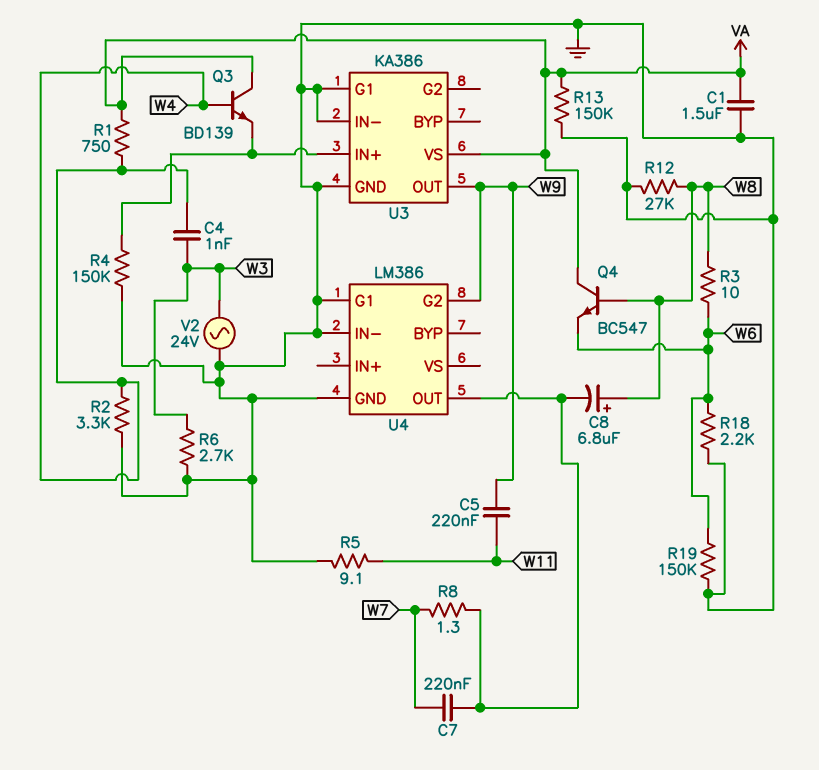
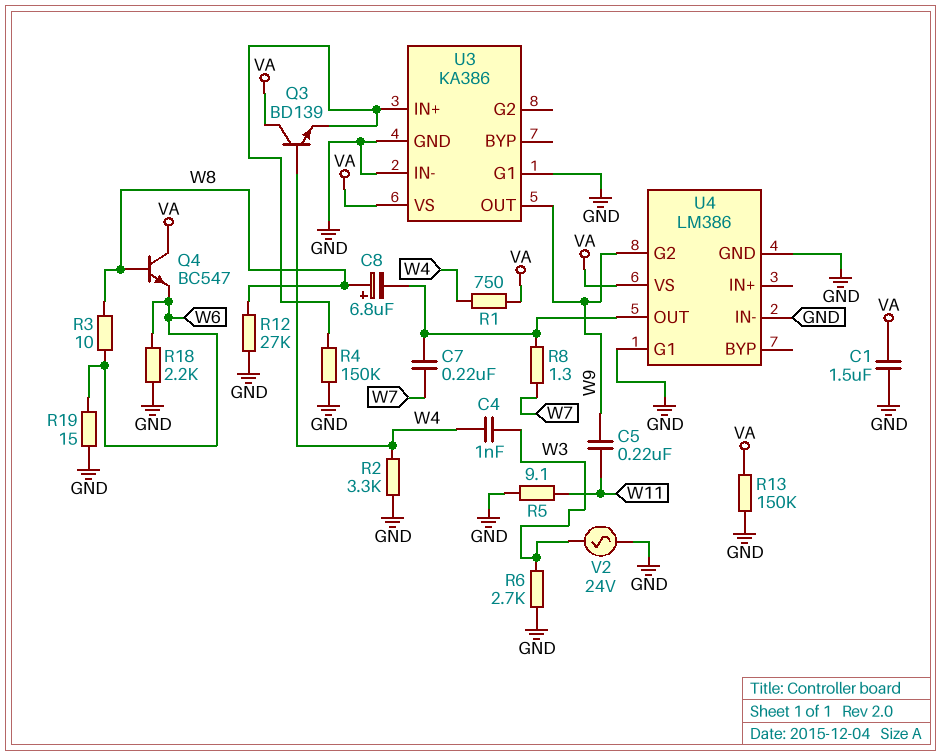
R19: 150k (GND, W6) -> 15 (GND, W6)
U4 pin VS: none -> VA

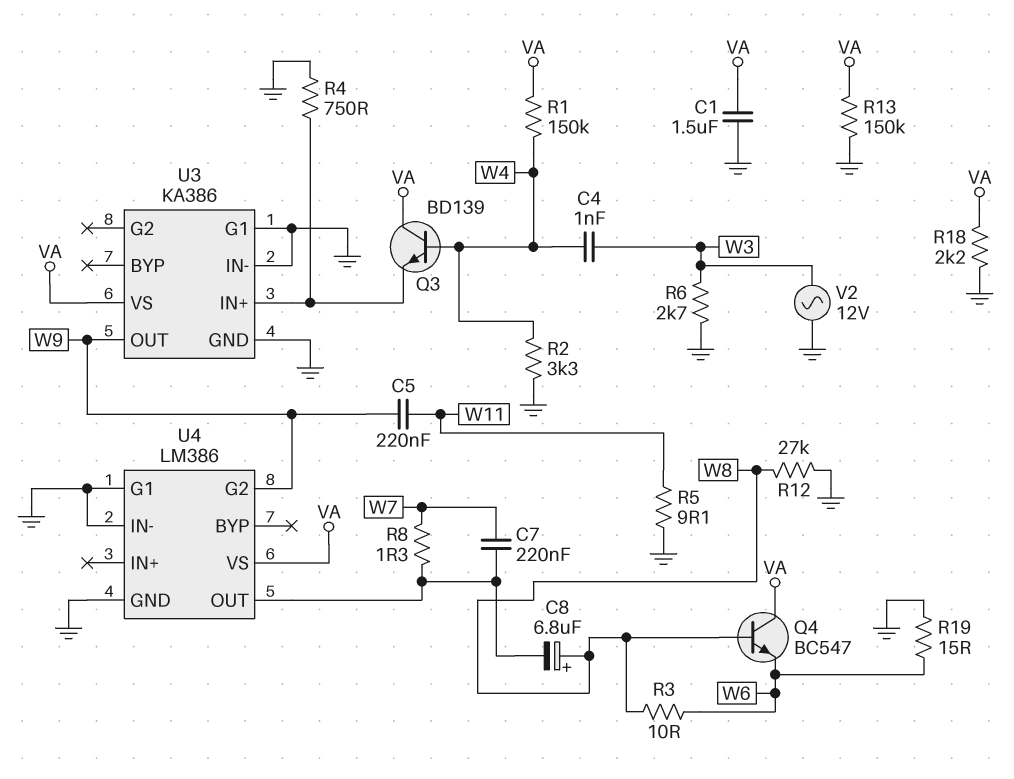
R1: 750 (VA, W4) -> 150k (VA, W4)
R4: 150k (GND, U3/IN+) -> 750 (GND, U3/IN+)
R18: 2.2k (GND, W6) -> 2.2k (GND, VA)
V2: AC 24V (GND, W3) -> AC 12V (GND, W3)

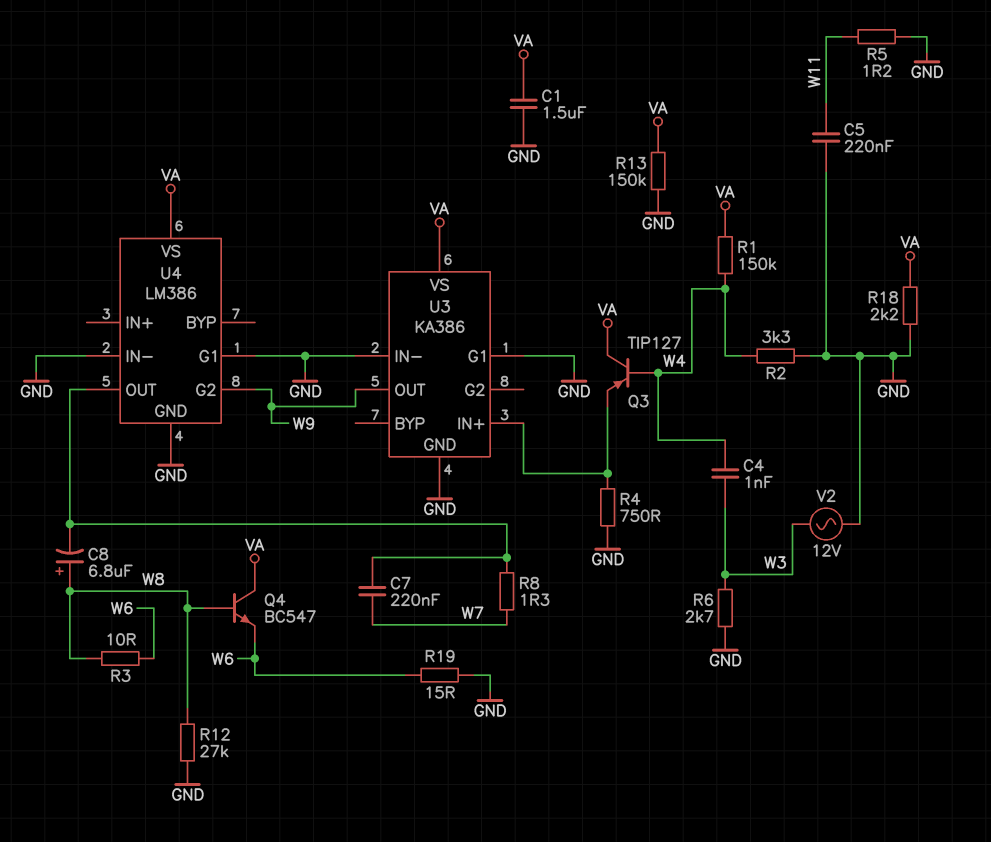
C5: 220nF (W9, W11) -> 220nF (GND, W11)
Q3: NPN BD139 (B W4, C VA, E U3/IN+) -> PNP TIP127 (B W4, C VA, E U3/IN+)
R5: 9.1 (GND, W11) -> 1.2 (GND, W11)

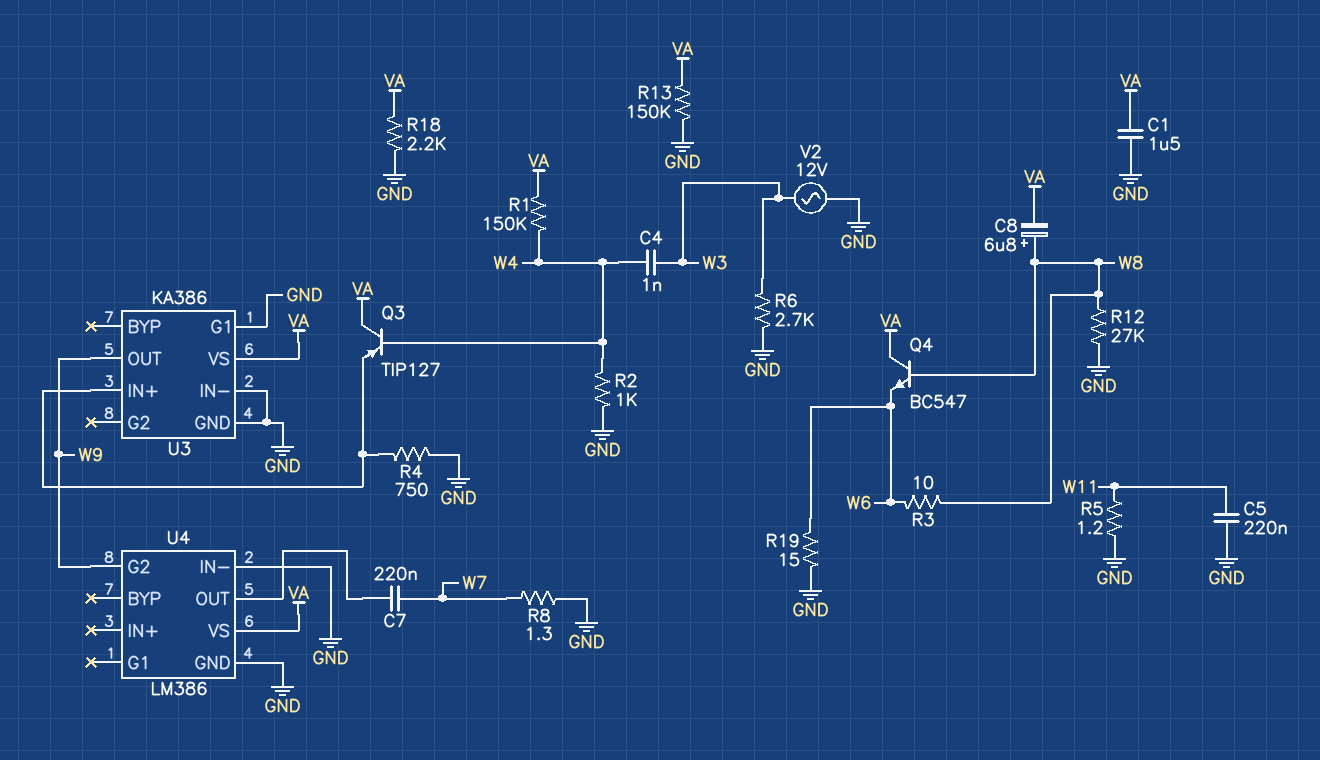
C8: 6.8uF (plus W8, minus U4/OUT) -> 6.8uF (plus W8, minus VA)
R2: 3.3k (GND, W4) -> 1k (GND, W4)
R8: 1.3 (U4/OUT, W7) -> 1.3 (GND, W7)
U4 pin G1: GND -> none

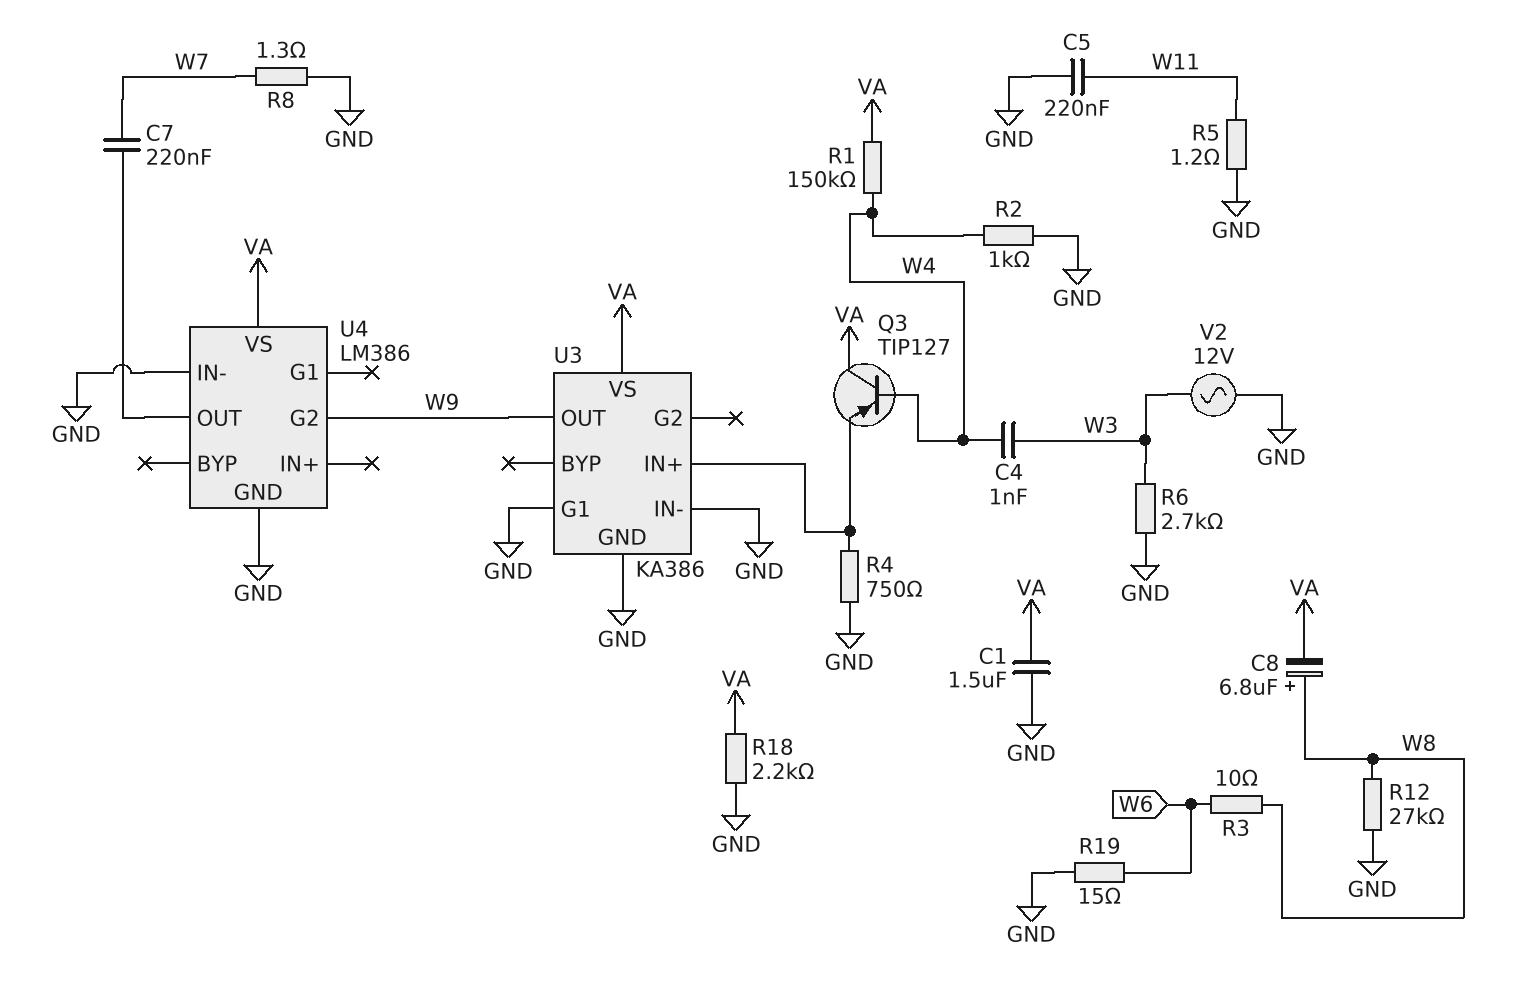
Q4: NPN BC547 (B W8, C VA, E W6) -> none
R13: 150k (GND, VA) -> none

